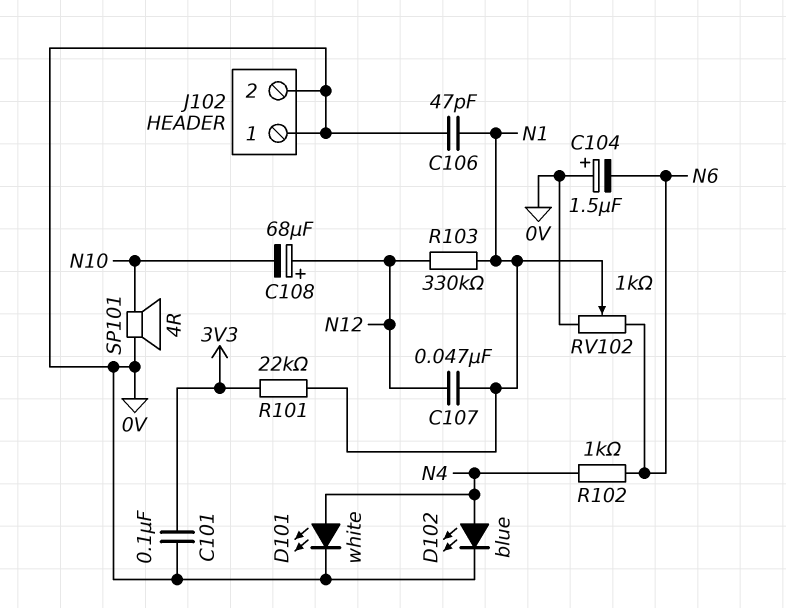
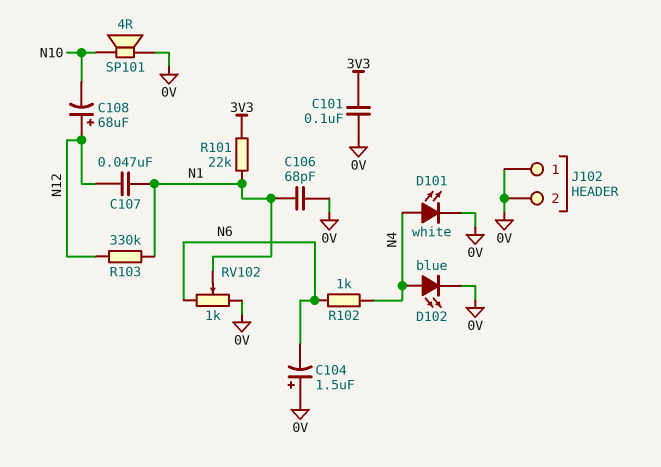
C106: 47pF (0V, N1) -> 68pF (0V, N1)

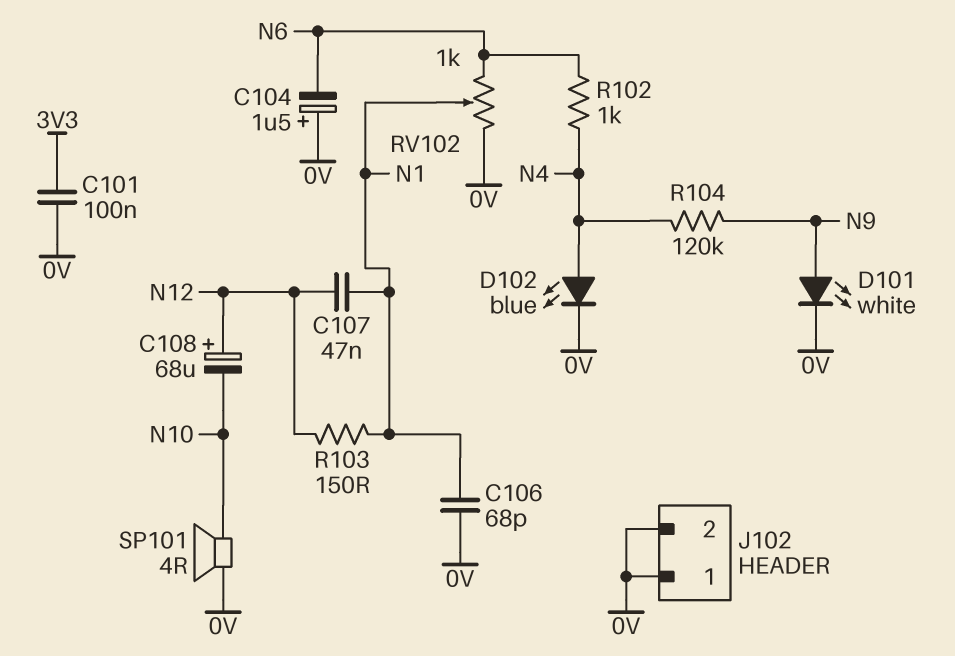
D101: LED white (A N4, K 0V) -> LED white (A N9, K 0V)
R101: 22k (3V3, N1) -> none
R103: 330k (N1, N12) -> 150 (N1, N12)
R104: none -> 120k (N4, N9)

